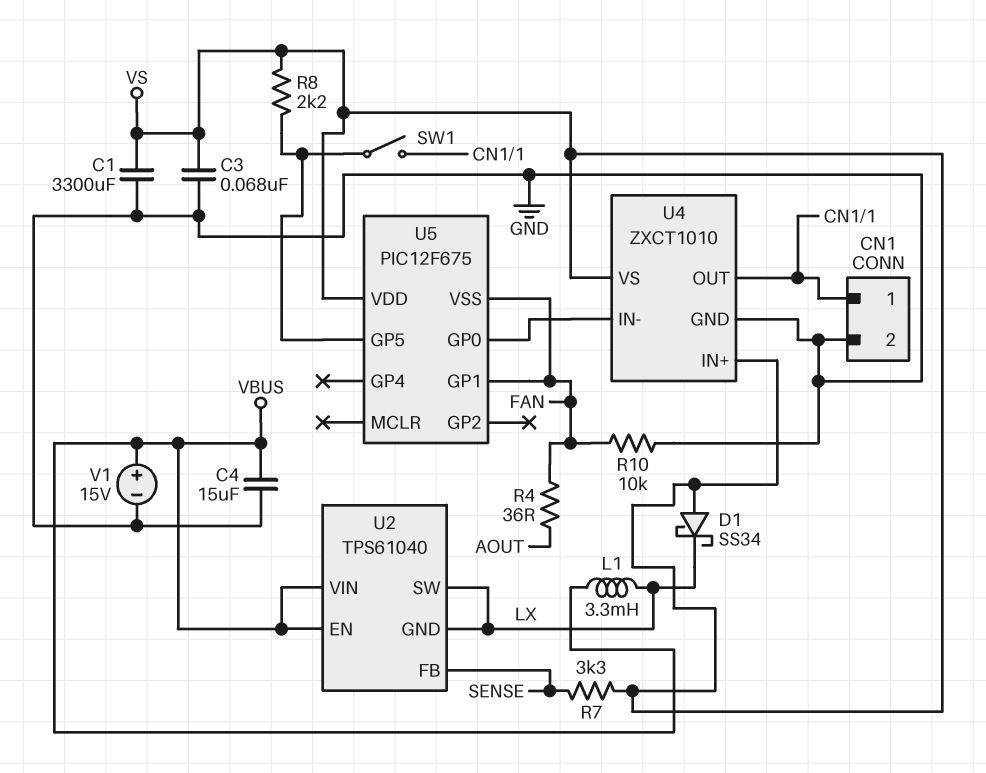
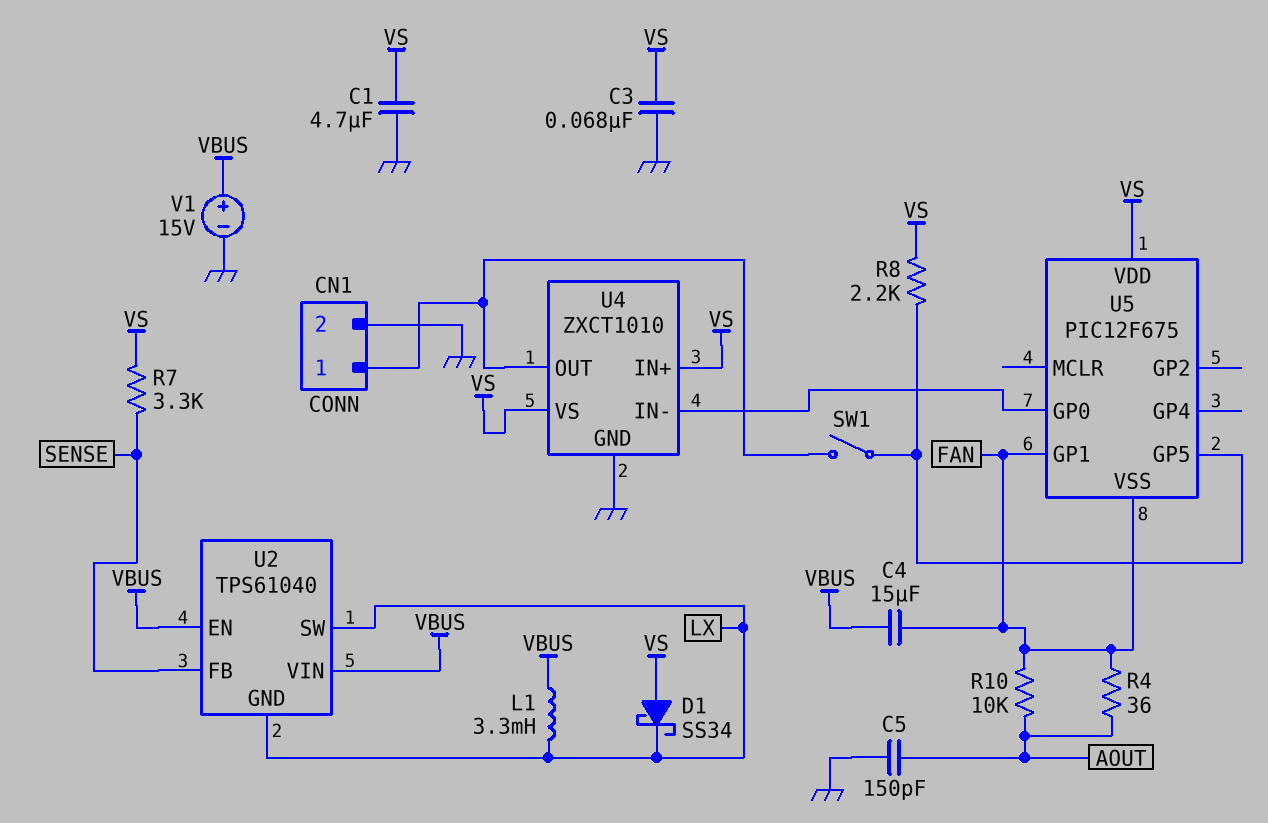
C1: 3300uF (GND, VS) -> 4.7uF (GND, VS)
C4: 15uF (GND, VBUS) -> 15uF (FAN, VBUS)
C5: none -> 150pF (AOUT, GND)
R10: 10k (FAN, GND) -> 10k (AOUT, FAN)

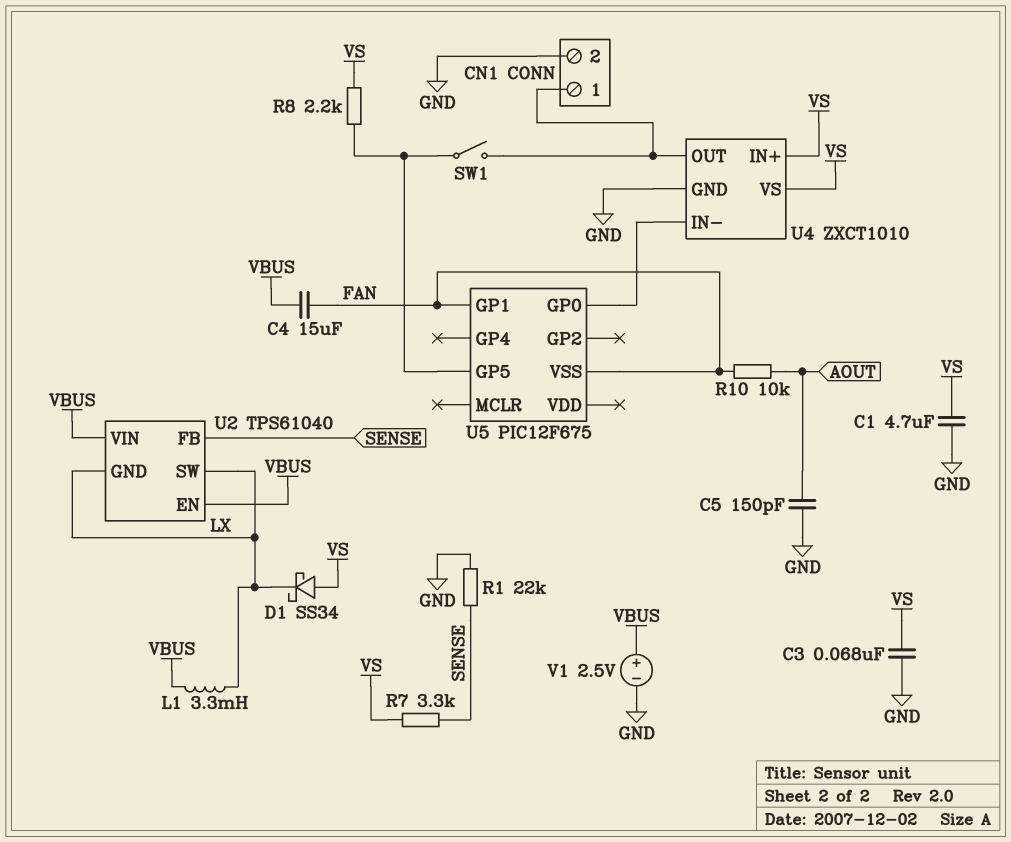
R1: none -> 22k (GND, SENSE)
R4: 36 (AOUT, FAN) -> none
U5 pin VDD: VS -> none
V1: 15V (plus VBUS, minus GND) -> 2.5V (plus VBUS, minus GND)

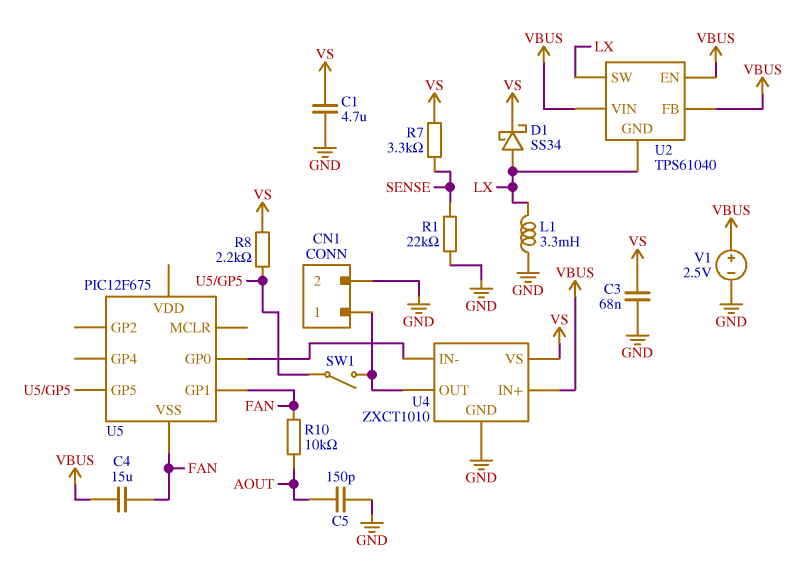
D1: schottky SS34 (A VS, K LX) -> schottky SS34 (A LX, K VS)
L1: 3.3mH (LX, VBUS) -> 3.3mH (GND, LX)
U2 pin FB: SENSE -> VBUS
U4 pin IN+: VS -> VBUS

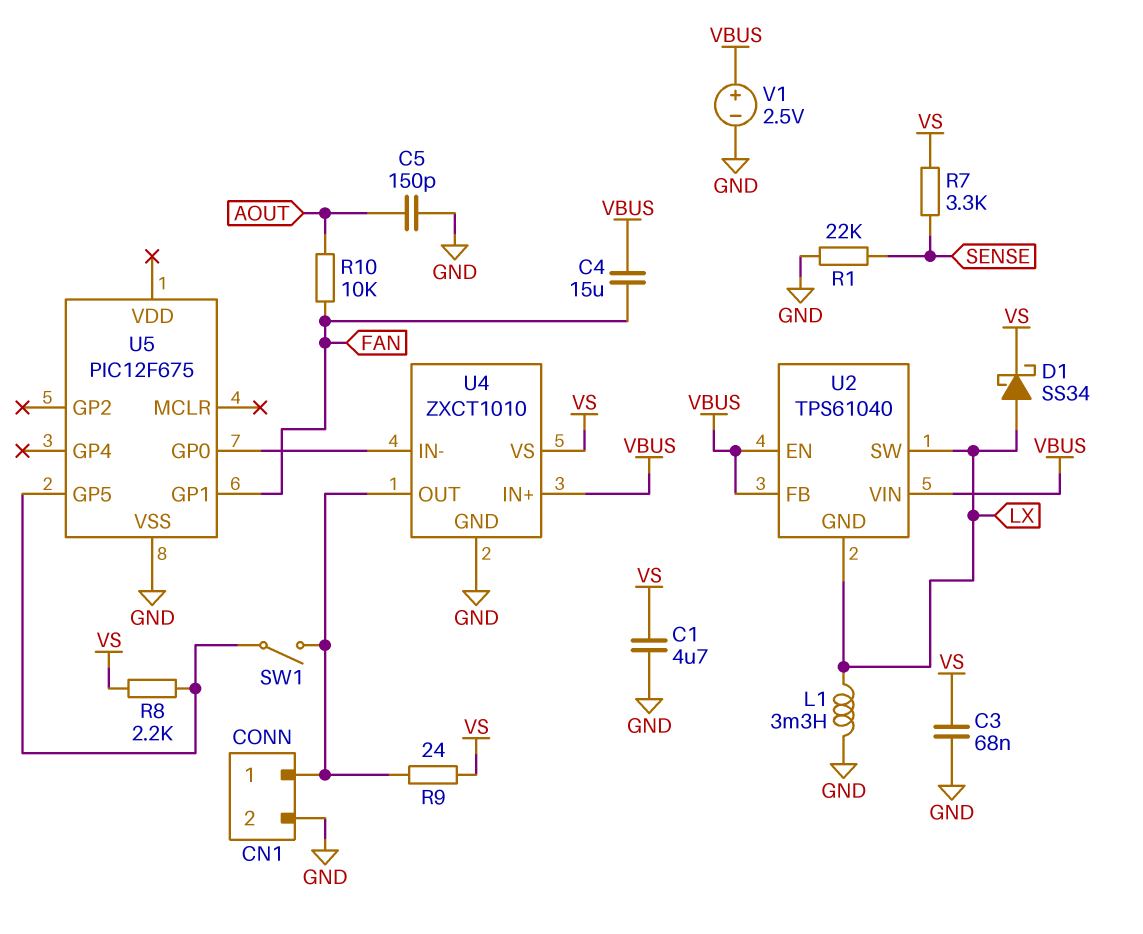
R9: none -> 24 (CN1/1, VS)
U5 pin VSS: FAN -> GND

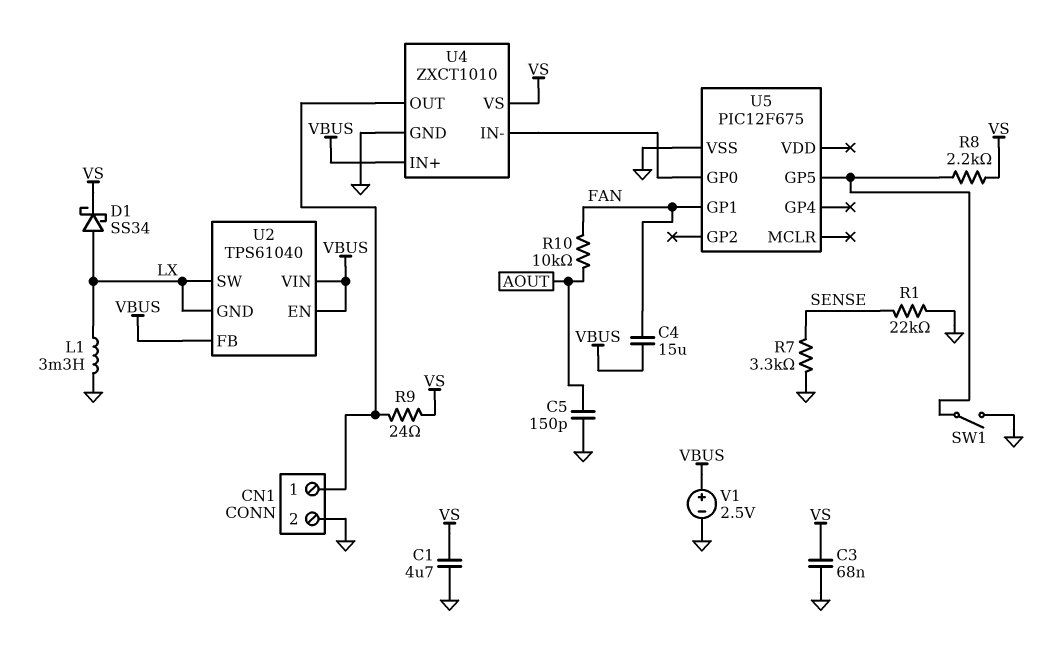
R7: 3.3k (SENSE, VS) -> 3.3k (GND, SENSE)
SW1: switch (CN1/1, U5/GP5) -> switch (GND, U5/GP5)

